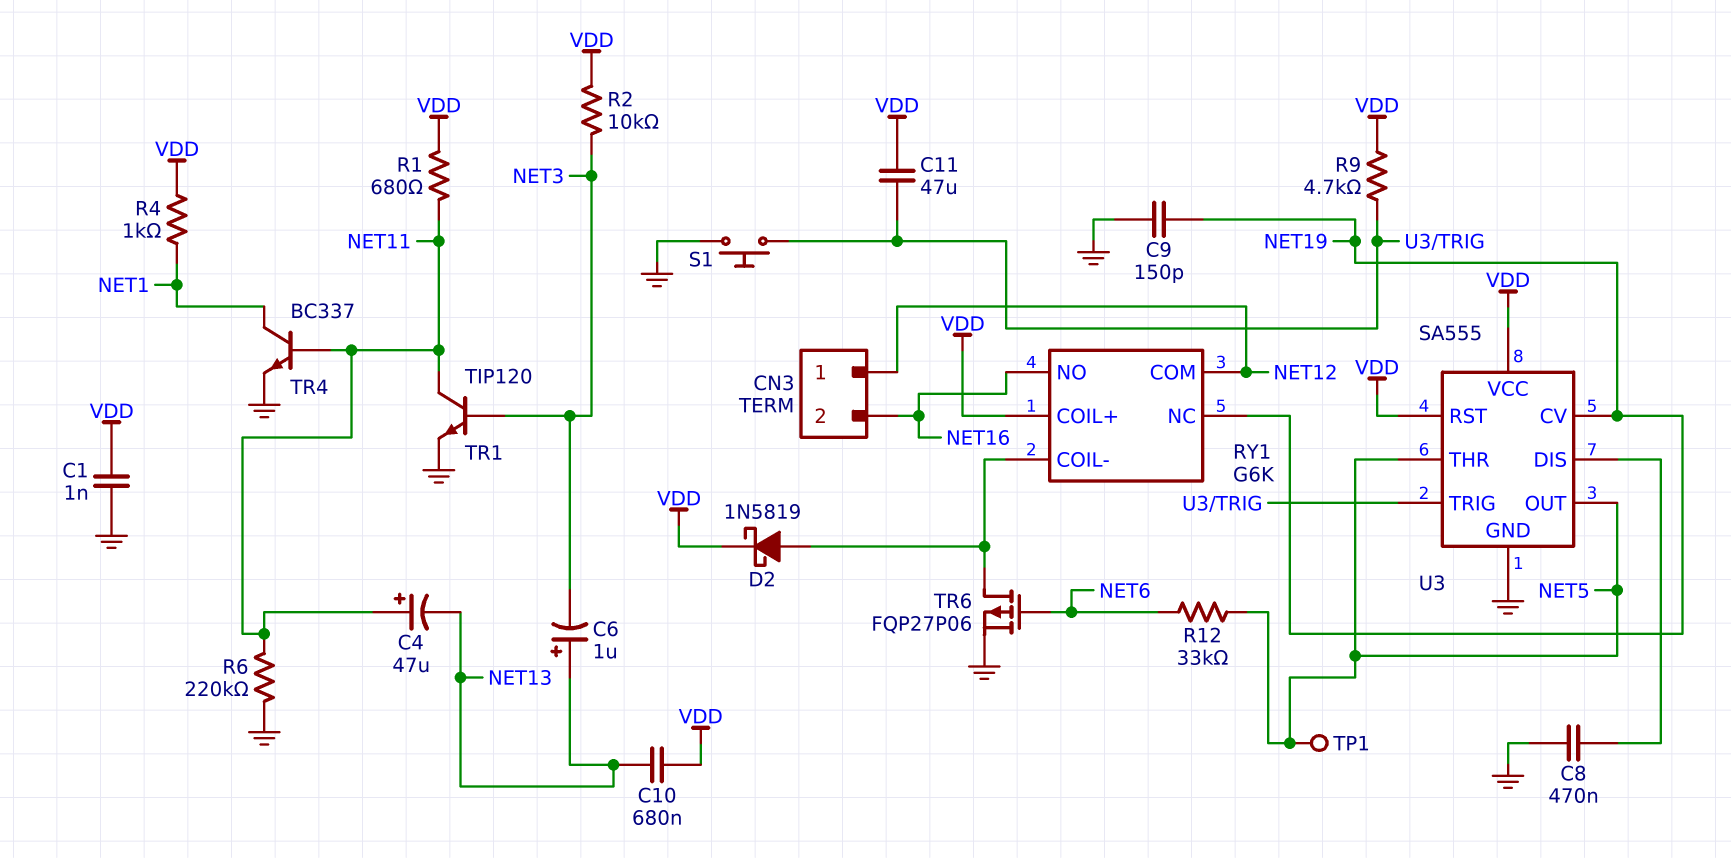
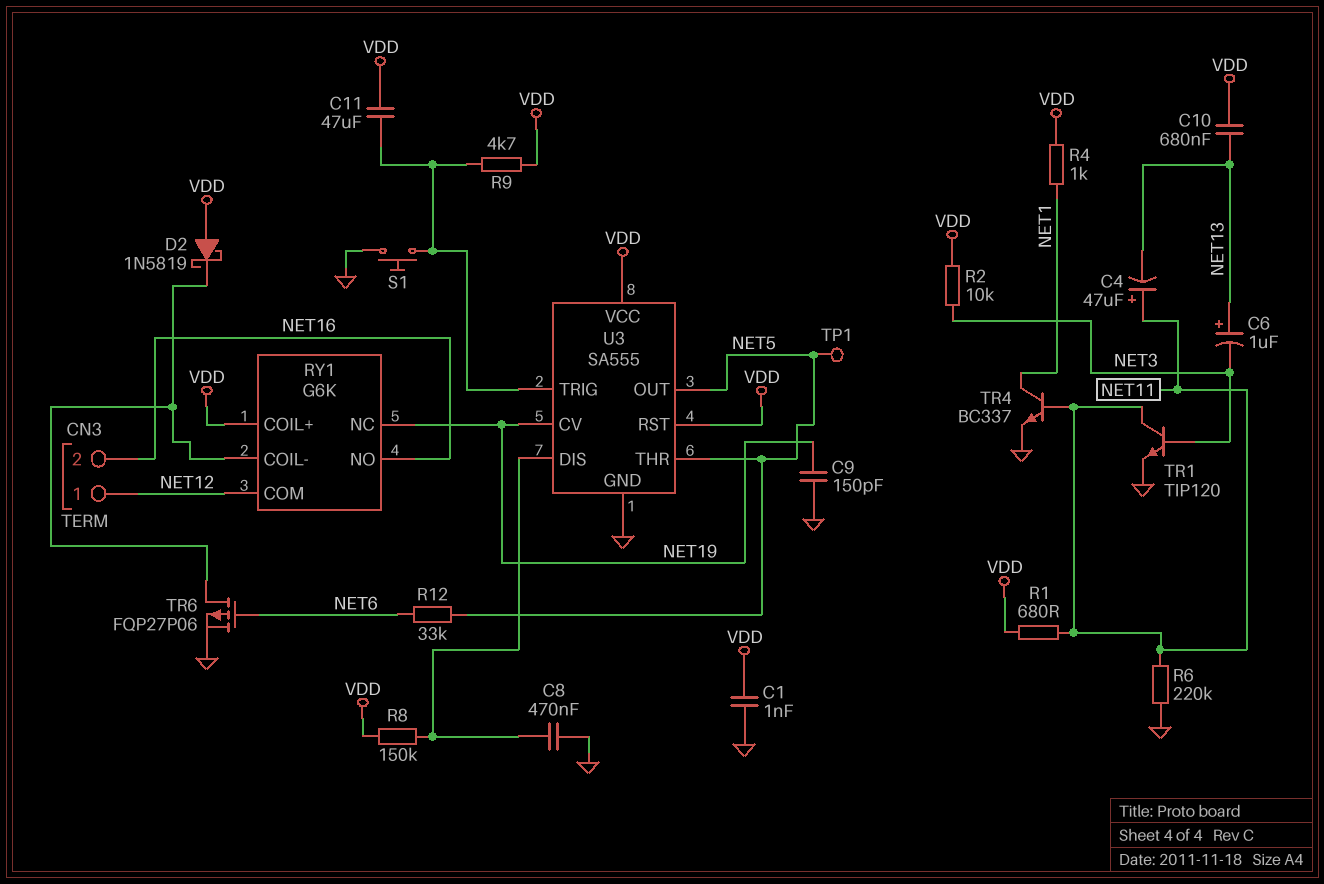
D2: schottky 1N5819 (A RY1/COIL-, K VDD) -> schottky 1N5819 (A VDD, K RY1/COIL-)
R8: none -> 150k (U3/DIS, VDD)

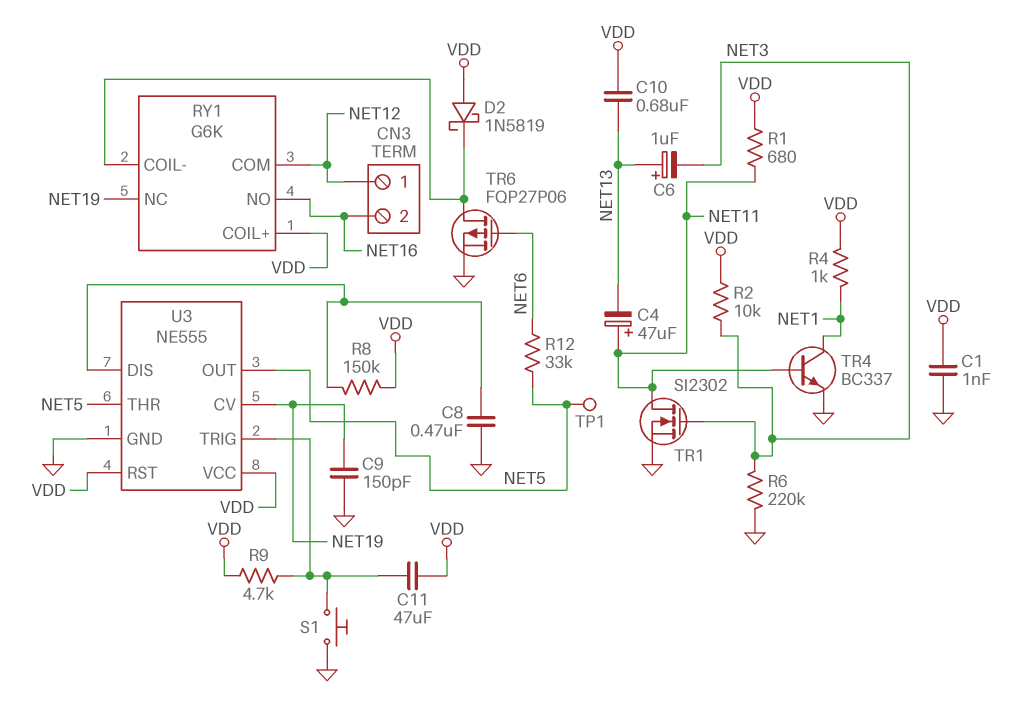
R6: 220k (GND, NET11) -> 220k (GND, NET3)
TR1: NPN TIP120 (B NET3, C NET11, E GND) -> NMOS SI2302 (G NET3, D NET11, S GND)
U3: SA555 -> NE555

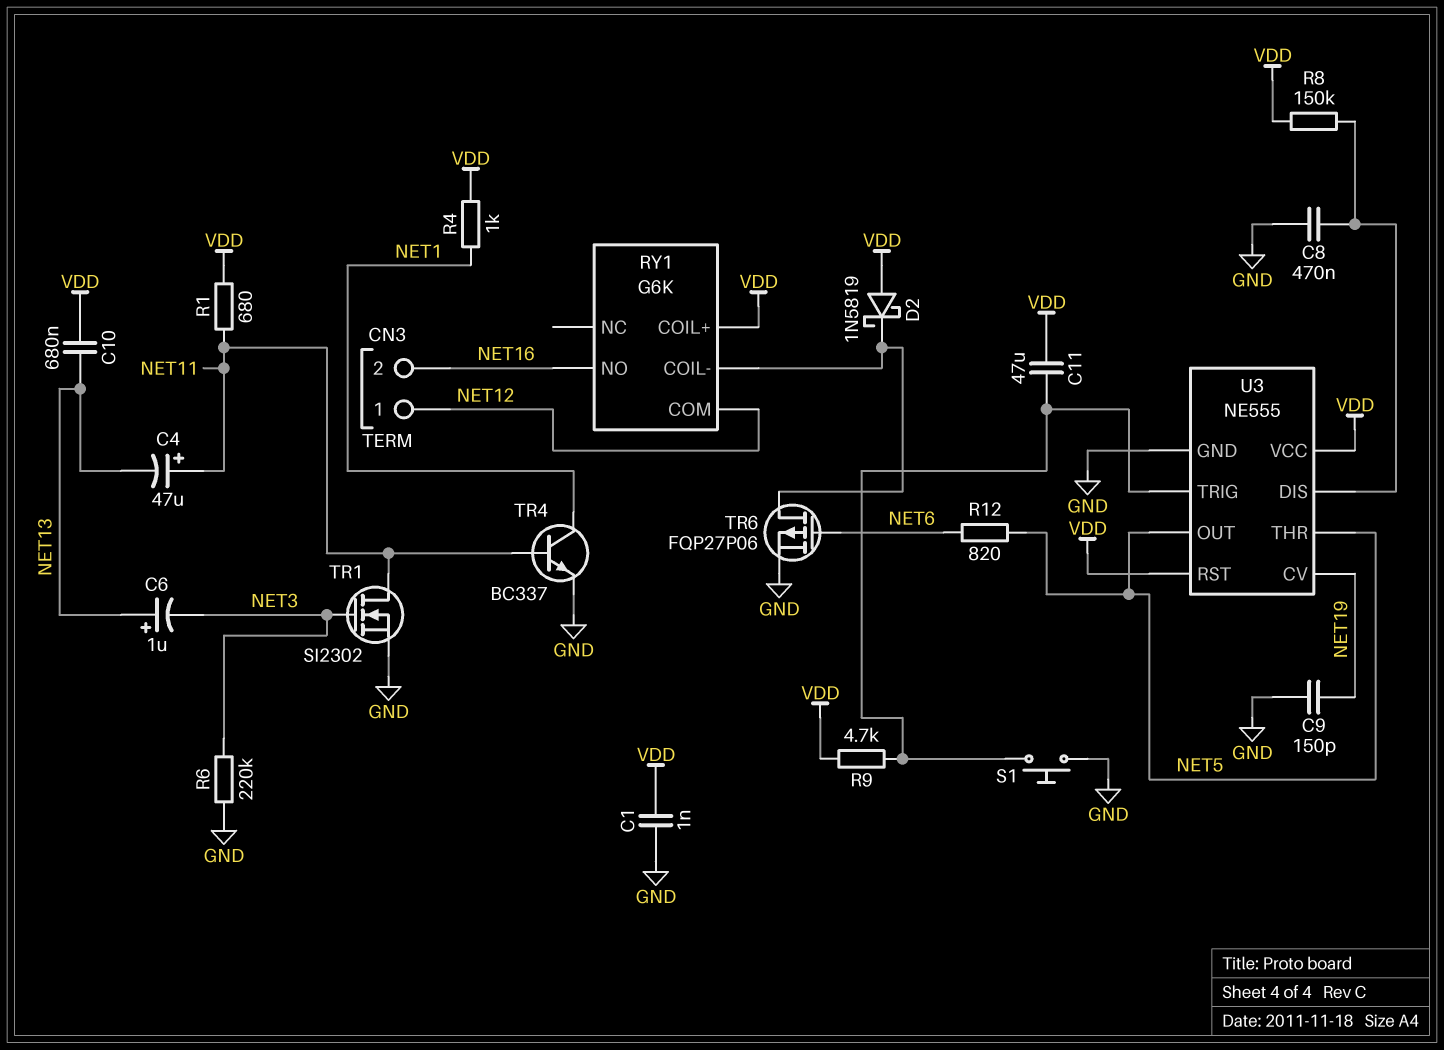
R2: 10k (NET3, VDD) -> none
R12: 33k (NET5, NET6) -> 820 (NET5, NET6)
RY1 pin NC: NET19 -> none
TP1: test point (NET5) -> none

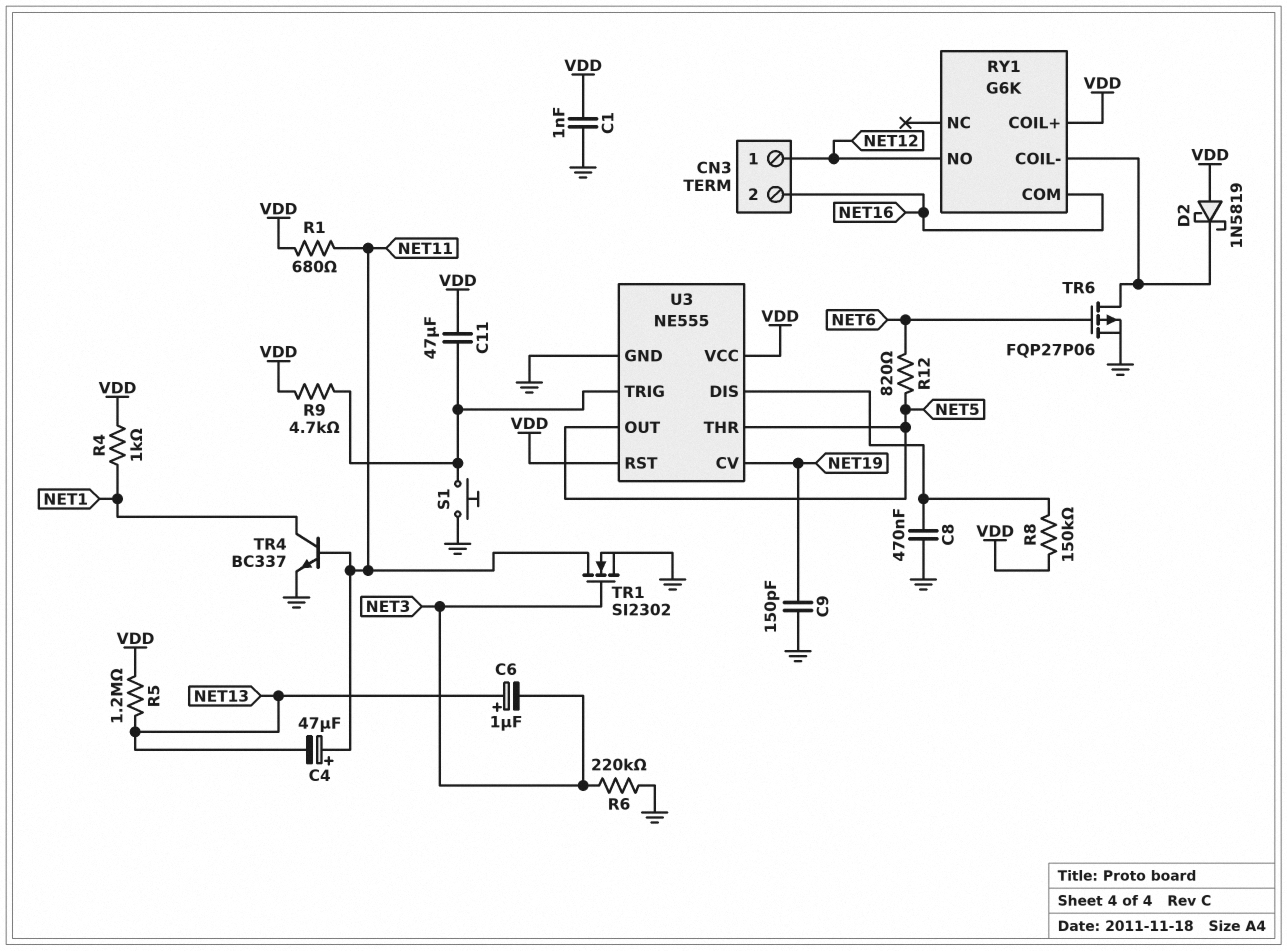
C10: 680nF (NET13, VDD) -> none
R5: none -> 1.2M (NET13, VDD)
RY1 pin COM: NET12 -> NET16
RY1 pin NO: NET16 -> NET12

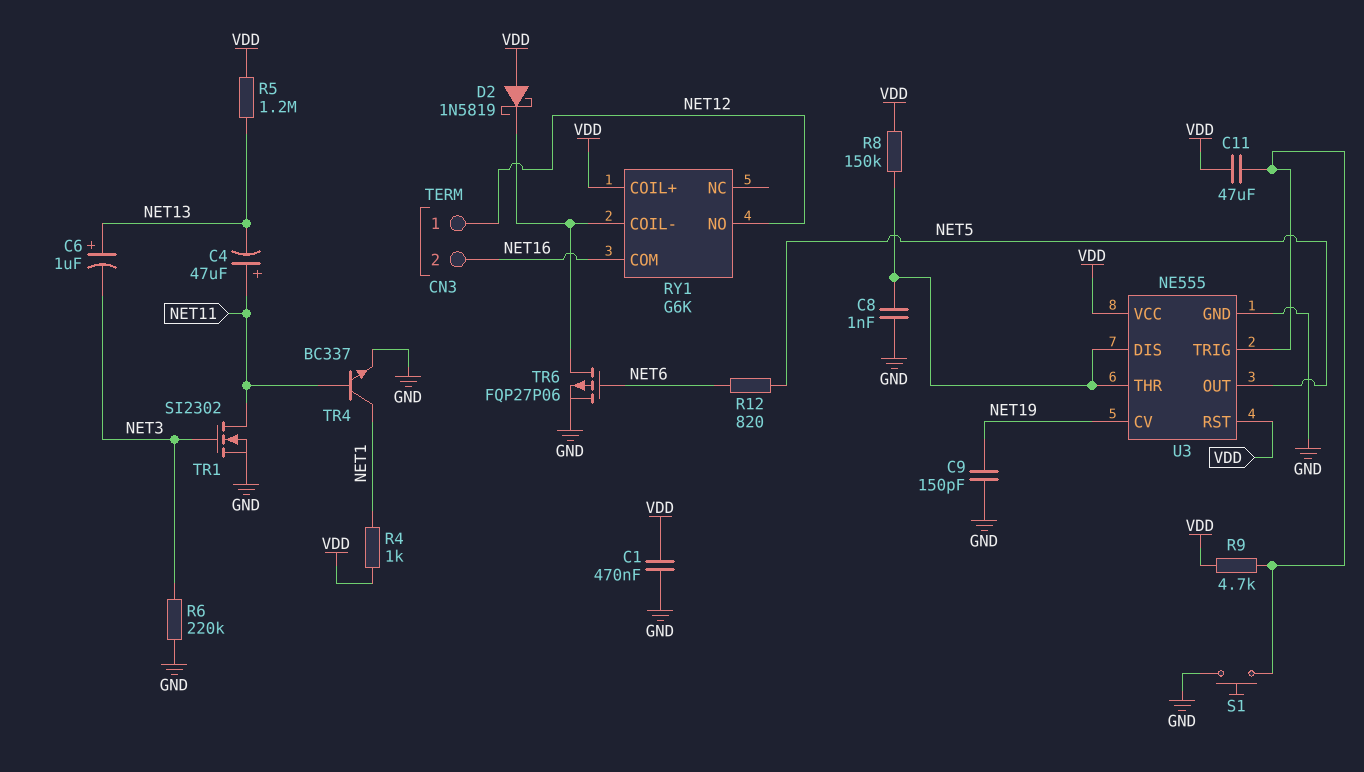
C1: 1nF (GND, VDD) -> 470nF (GND, VDD)
C8: 470nF (GND, U3/DIS) -> 1nF (GND, U3/DIS)
R1: 680 (NET11, VDD) -> none
U3 pin THR: NET5 -> U3/DIS

